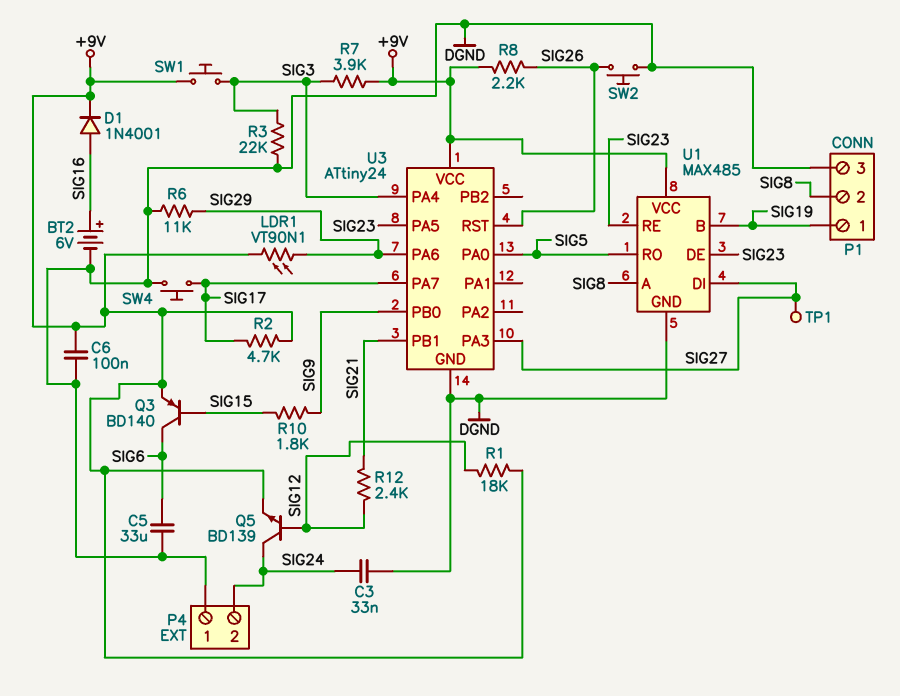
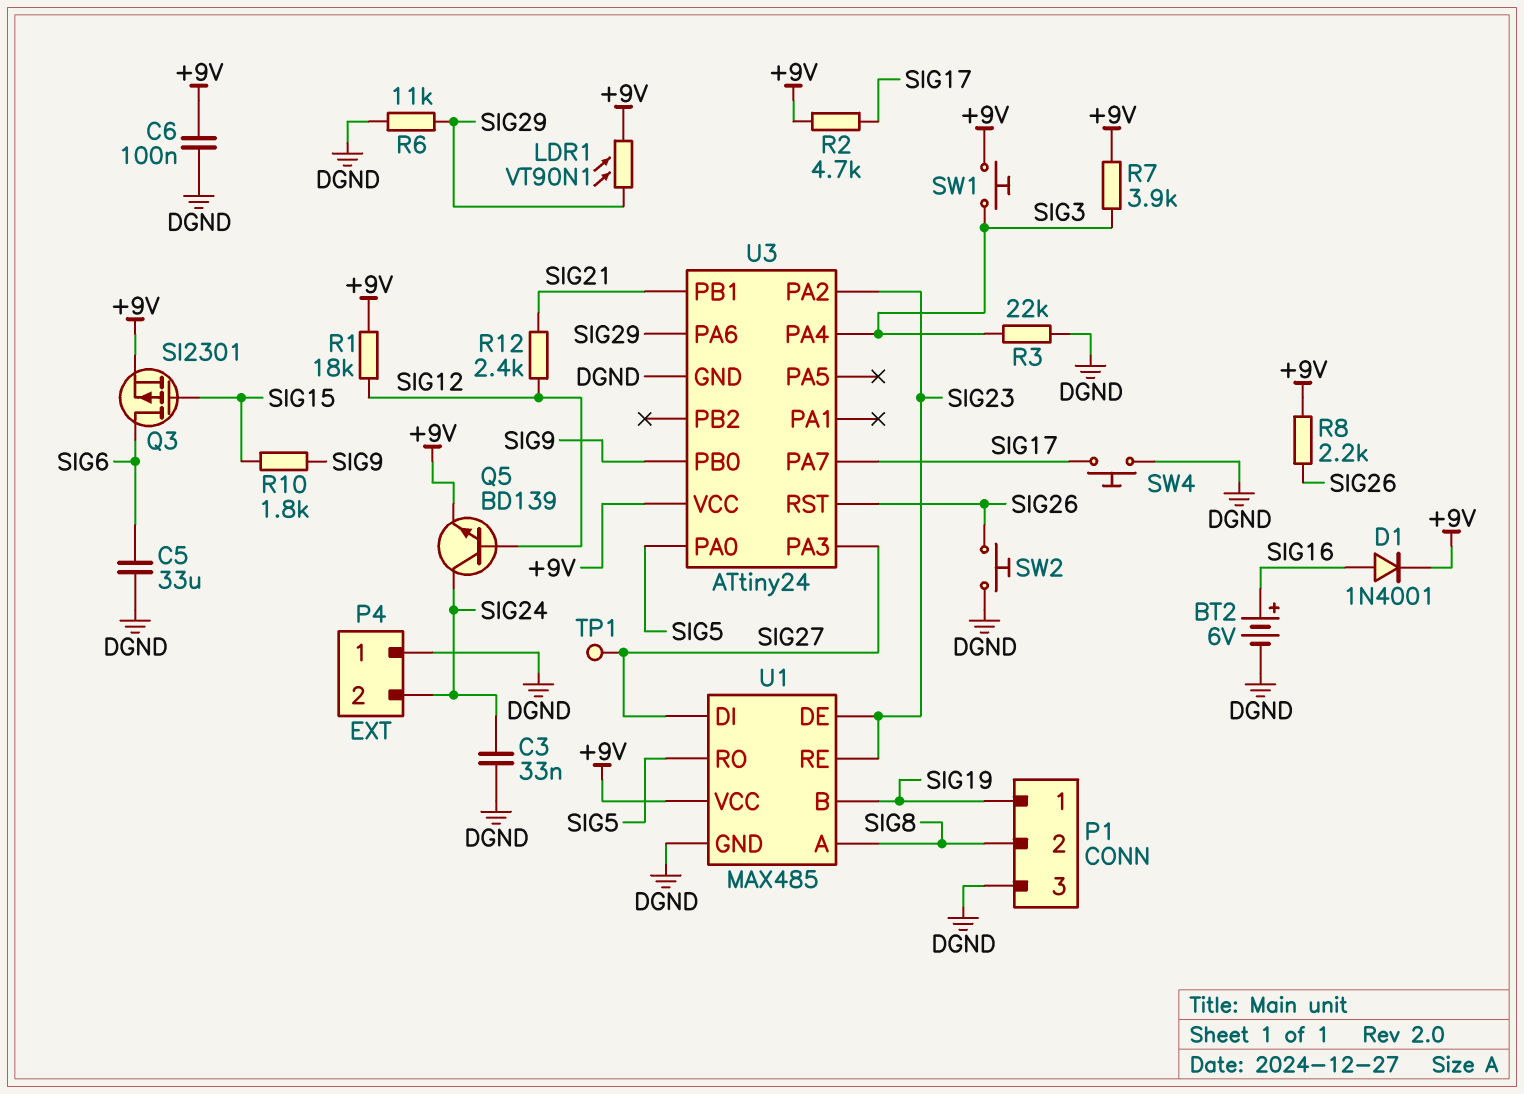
Q3: PNP BD140 (B SIG15, C SIG6, E +9V) -> PMOS SI2301 (G SIG15, D SIG6, S +9V)
U3 pin PA2: none -> SIG23
U3 pin PA5: SIG23 -> none

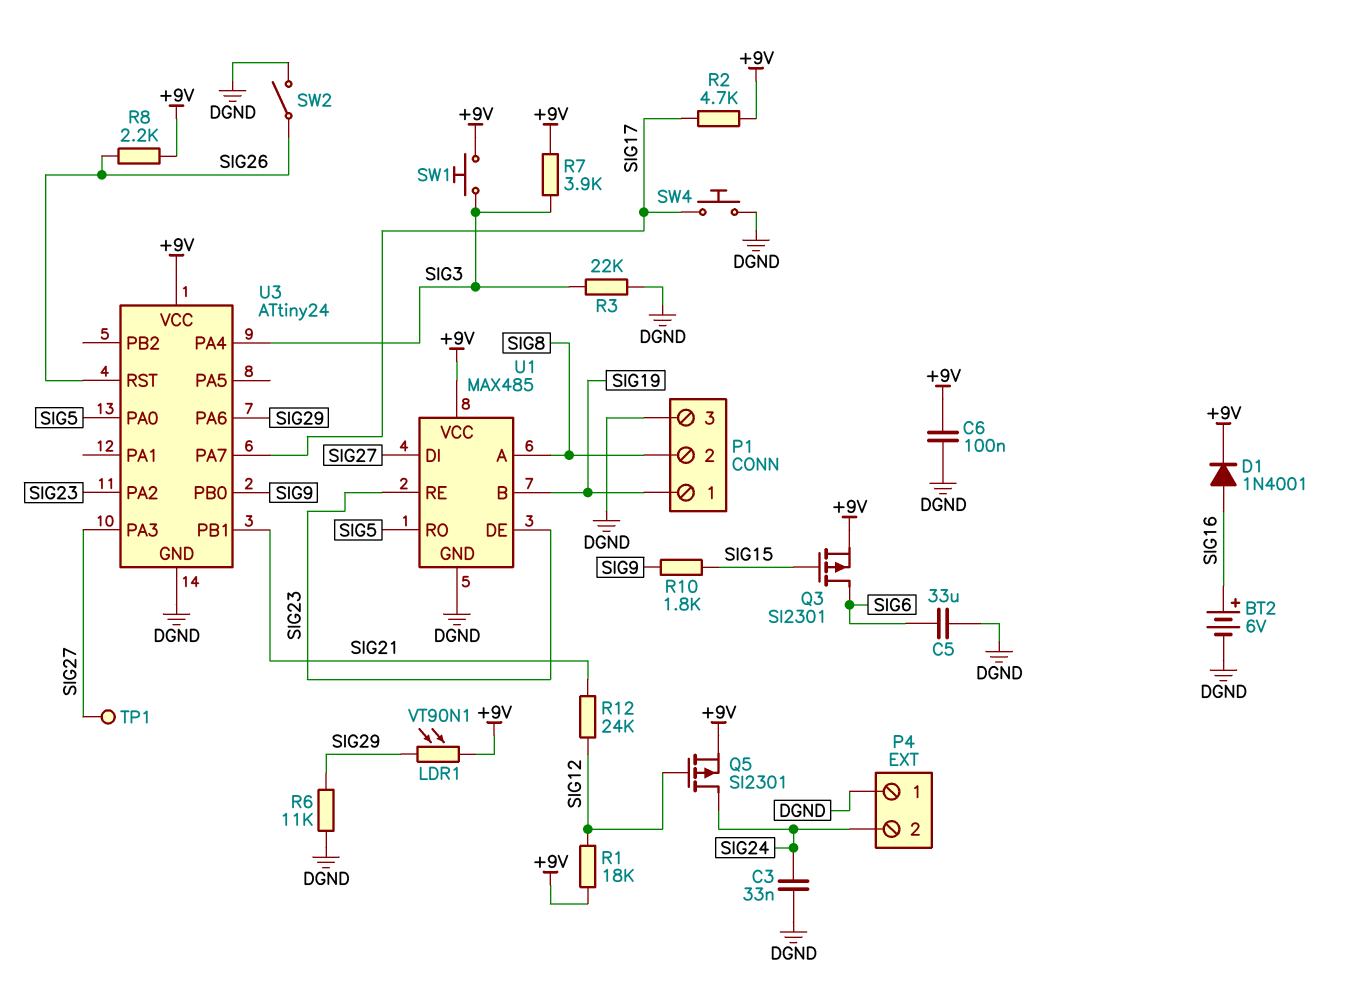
Q5: NPN BD139 (B SIG12, C SIG24, E +9V) -> PMOS SI2301 (G SIG12, D SIG24, S +9V)
R12: 2.4k (SIG12, SIG21) -> 24k (SIG12, SIG21)
SW2: button (DGND, SIG26) -> switch (DGND, SIG26)

